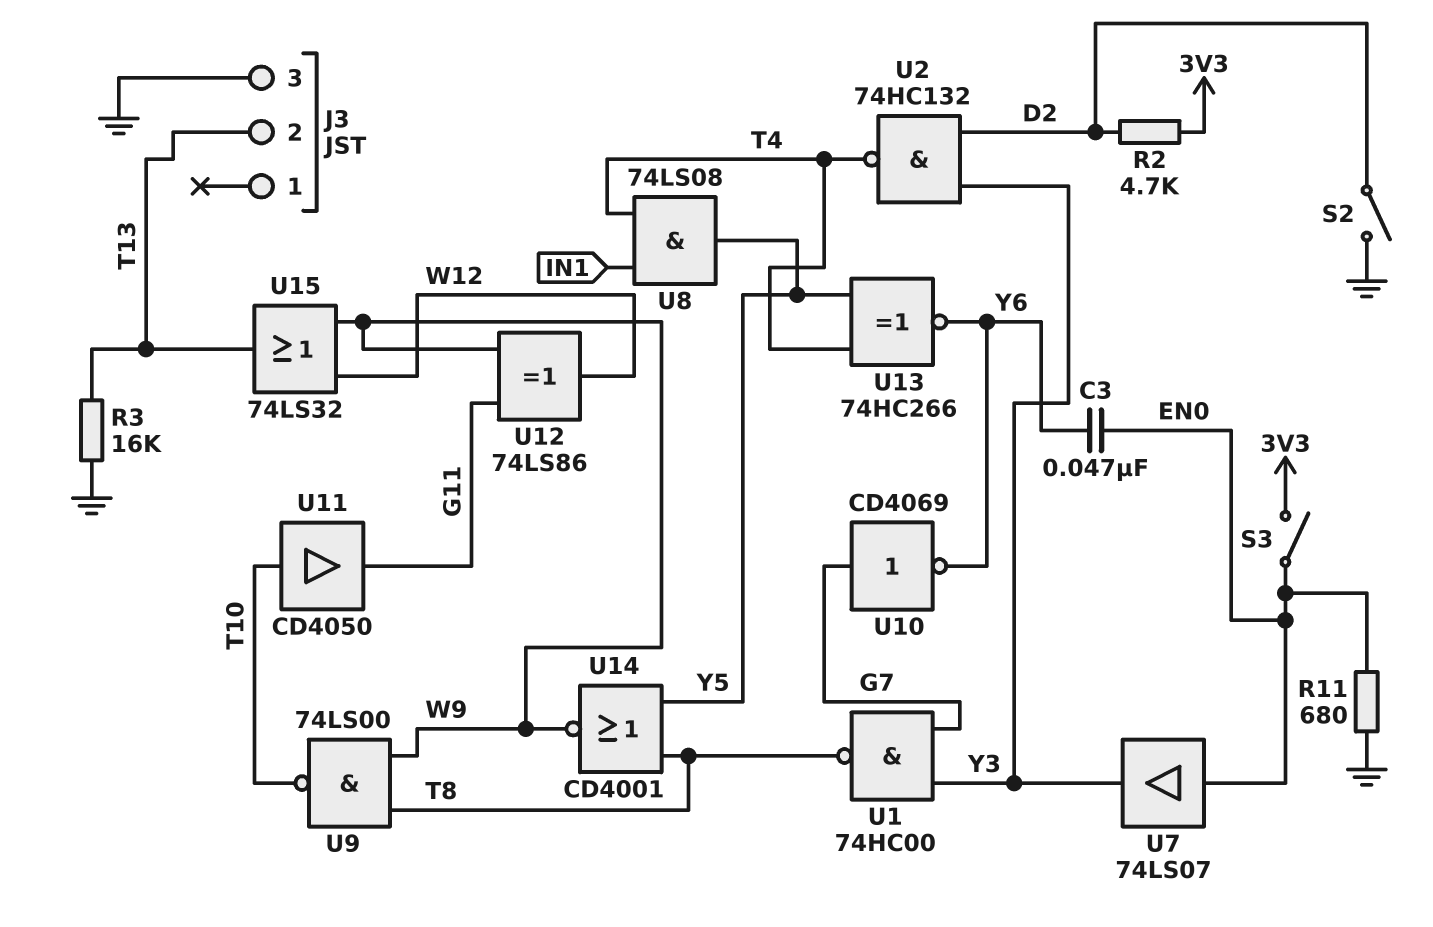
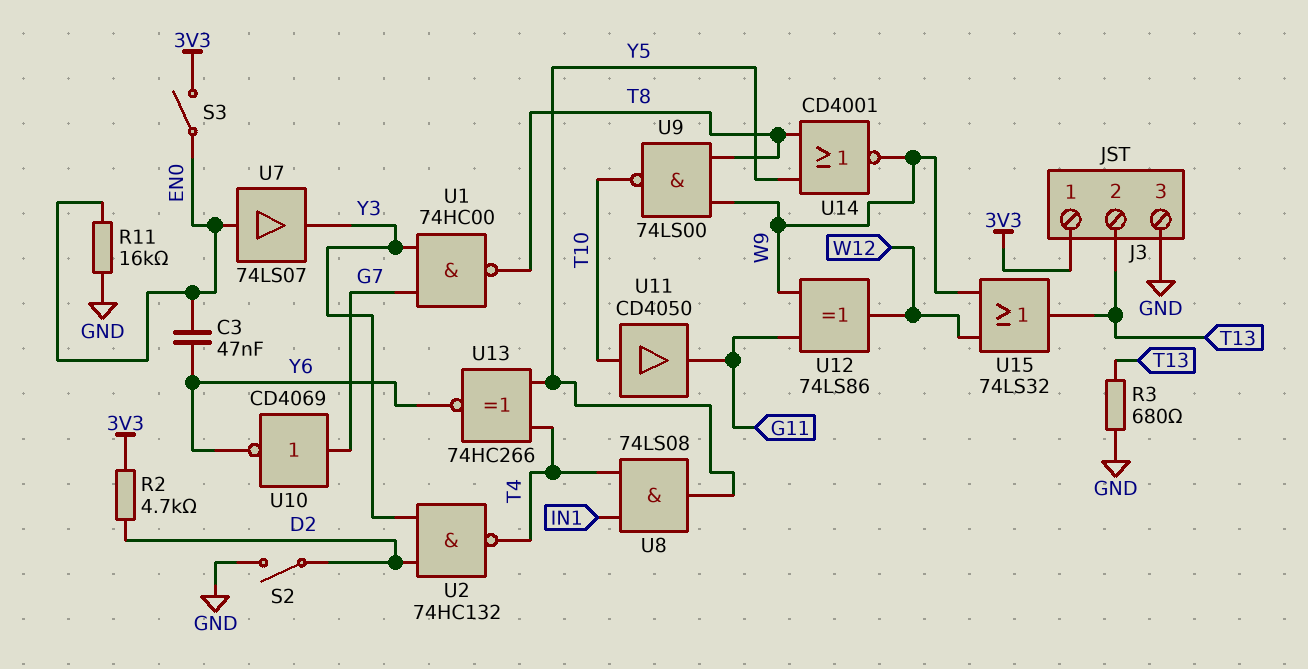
J3 pin 1: none -> 3V3
R3: 16k (GND, T13) -> 680 (GND, T13)
R11: 680 (EN0, GND) -> 16k (EN0, GND)

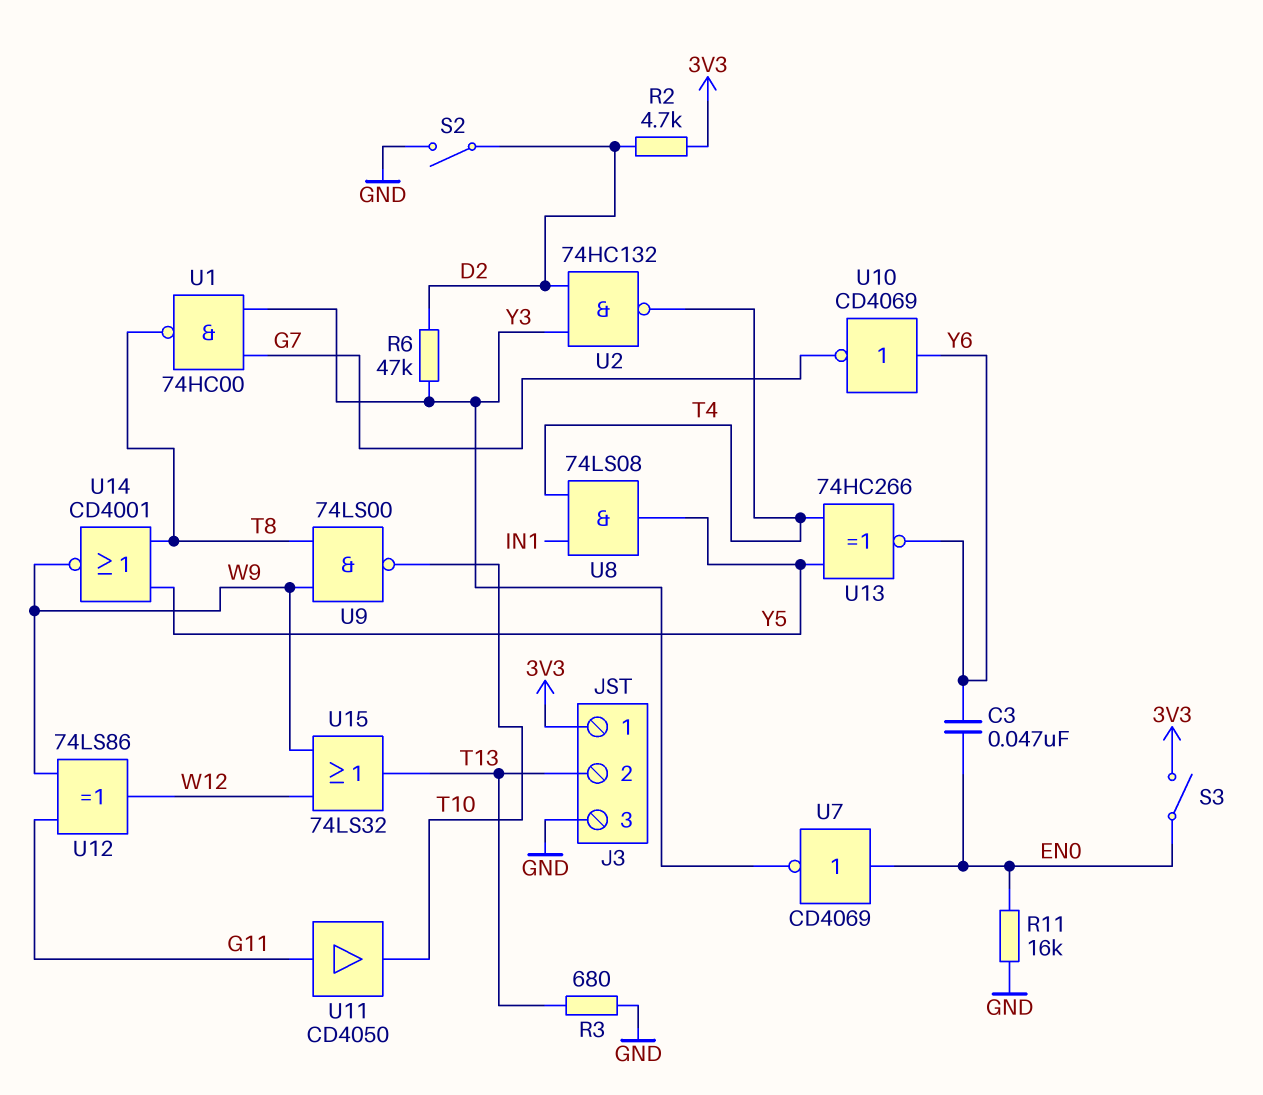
R6: none -> 47k (D2, Y3)
U7: buffer 74LS07 (in EN0, out Y3) -> NOT CD4069 (in EN0, out Y3)
U10: NOT CD4069 (in G7, out Y6) -> NOT CD4069 (in Y6, out G7)
U11: buffer CD4050 (in T10, out G11) -> buffer CD4050 (in G11, out T10)

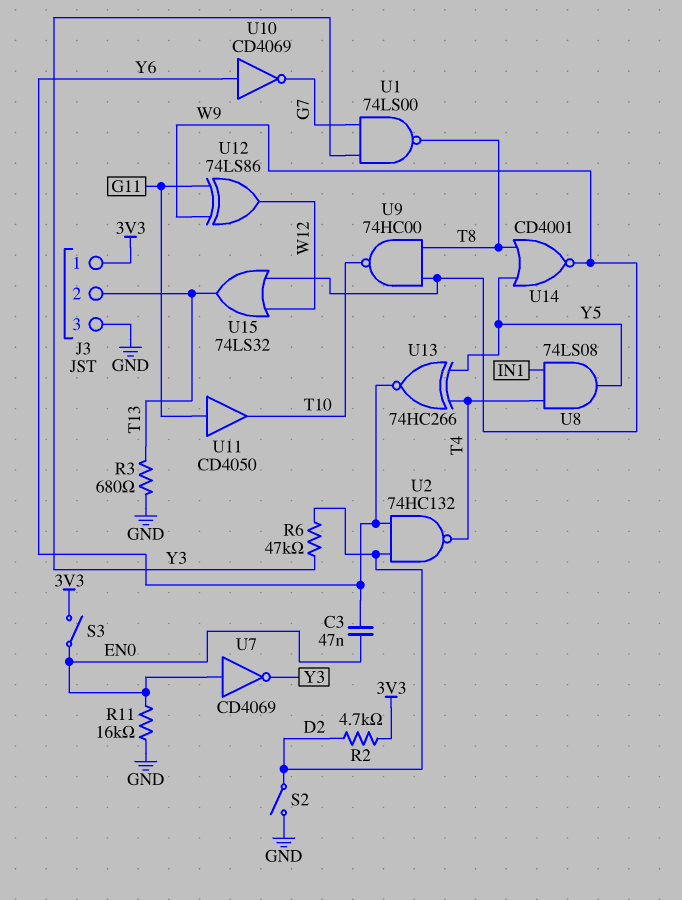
U1: NAND 74HC00 (in G7, in Y3, out T8) -> NAND 74LS00 (in G7, in Y3, out T8)
U2: NAND 74HC132 (in D2, in Y3, out T4) -> NAND 74HC132 (in D2, in Y6, out T4)
U9: NAND 74LS00 (in T8, in W9, out T10) -> NAND 74HC00 (in T8, in W9, out T10)

